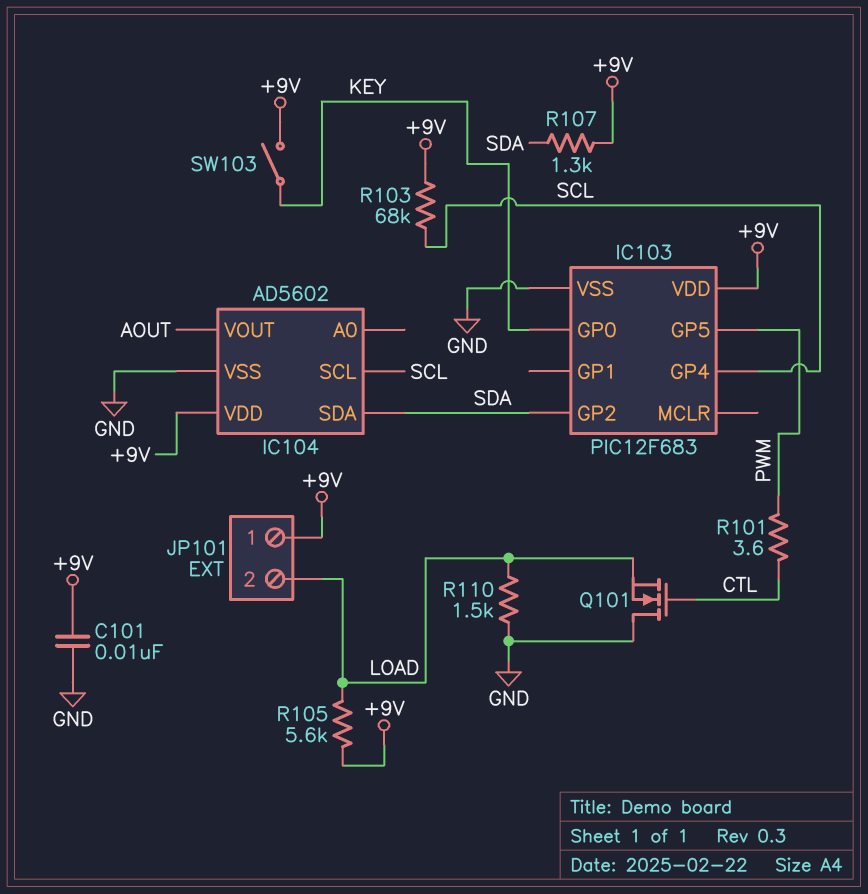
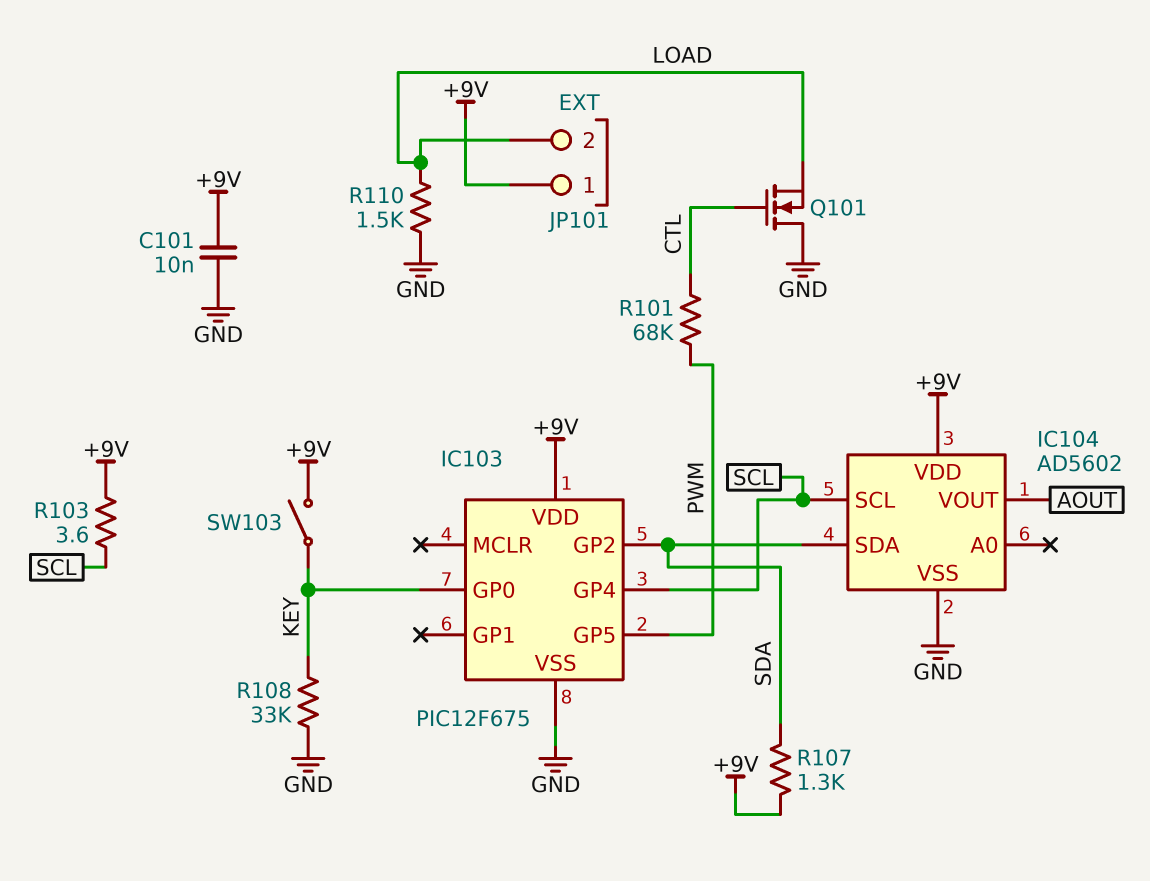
IC103: PIC12F683 -> PIC12F675
R101: 3.6 (CTL, PWM) -> 68k (CTL, PWM)
R103: 68k (+9V, SCL) -> 3.6 (+9V, SCL)
R105: 5.6k (+9V, LOAD) -> none
R108: none -> 33k (GND, KEY)

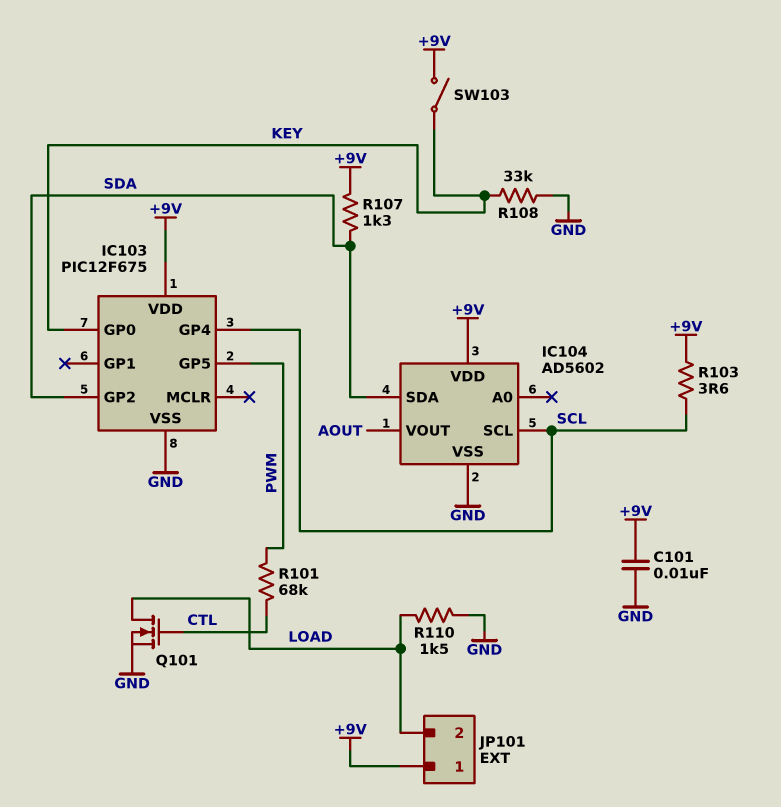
Q101: NMOS (G CTL, D GND, S LOAD) -> NMOS (G CTL, D LOAD, S GND)

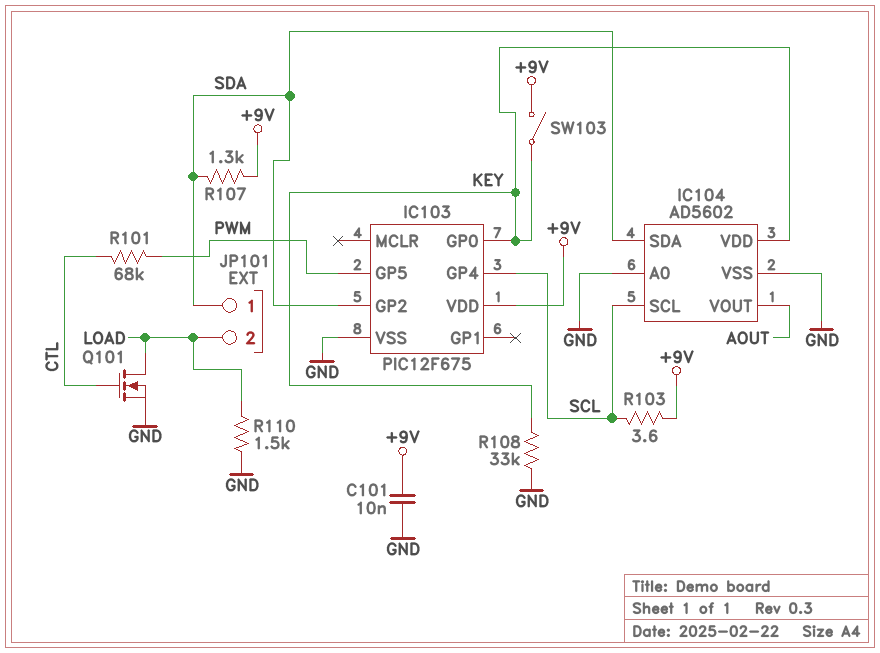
IC104 pin A0: none -> GND
IC104 pin VDD: +9V -> KEY
JP101 pin 1: +9V -> SDA

